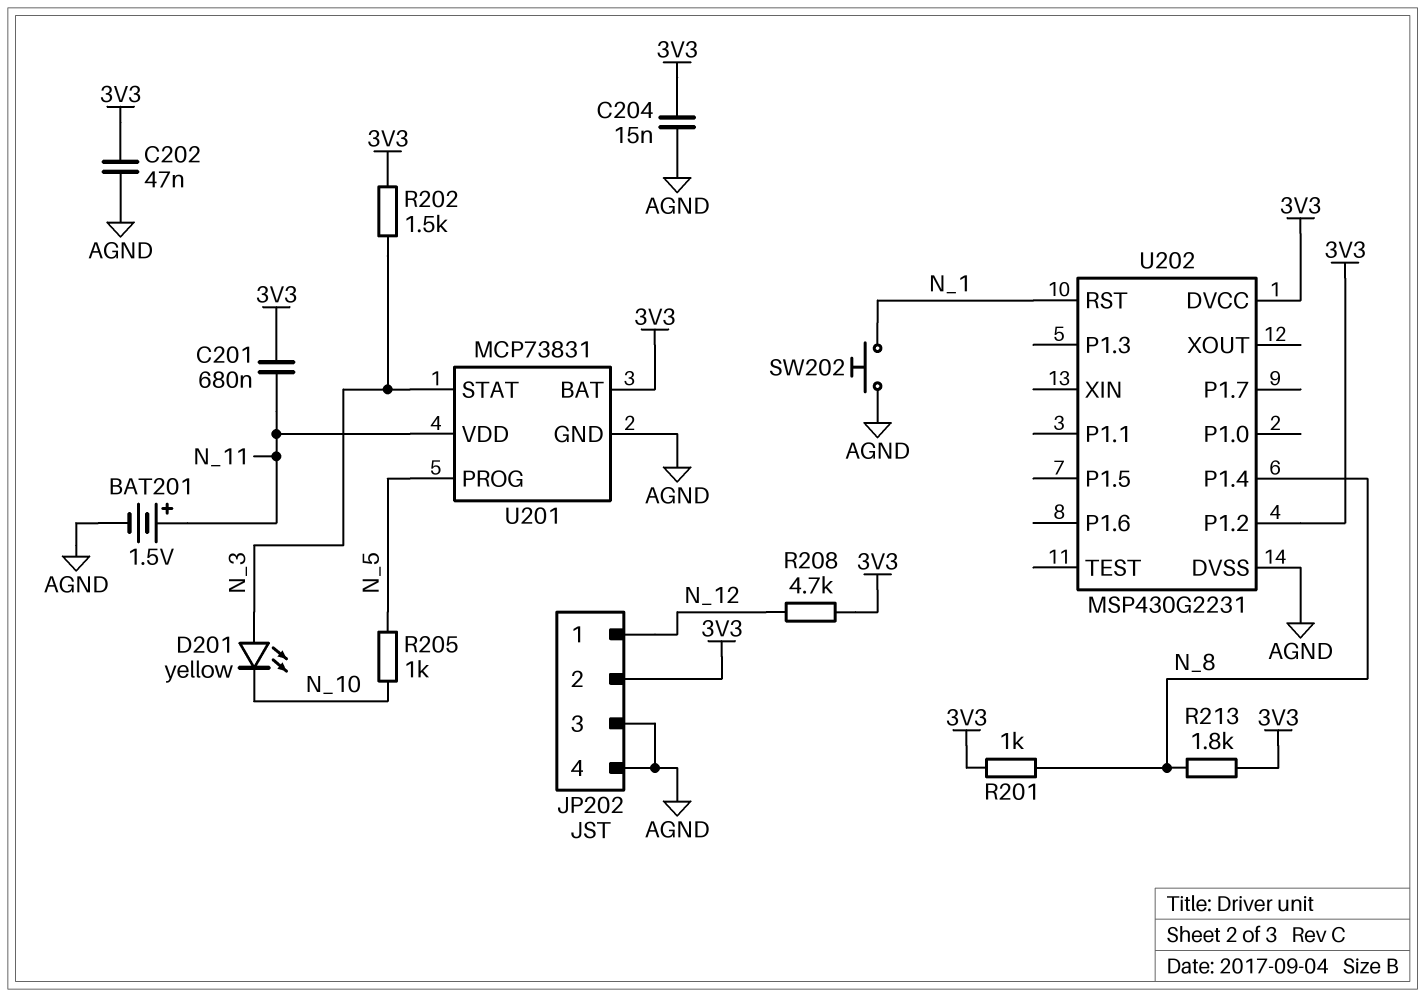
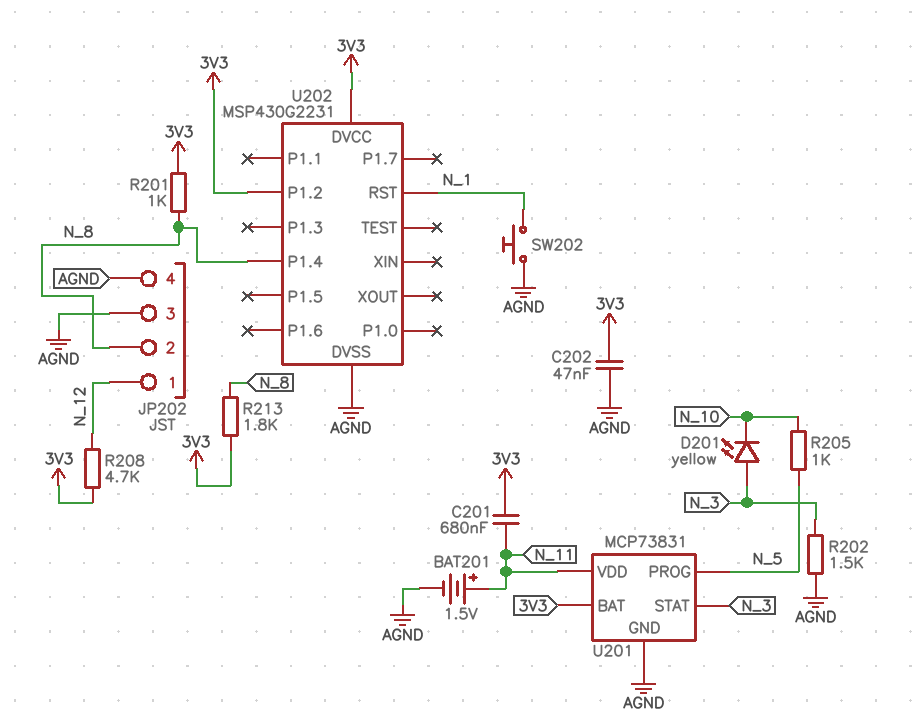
C204: 15nF (3V3, AGND) -> none
JP202 pin 2: 3V3 -> N_8
R202: 1.5k (3V3, N_3) -> 1.5k (AGND, N_3)

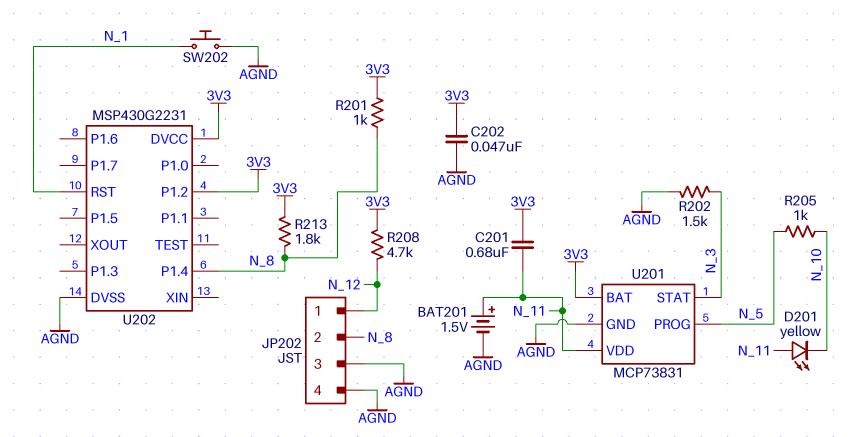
D201: LED yellow (A N_3, K N_10) -> LED yellow (A N_11, K N_10)

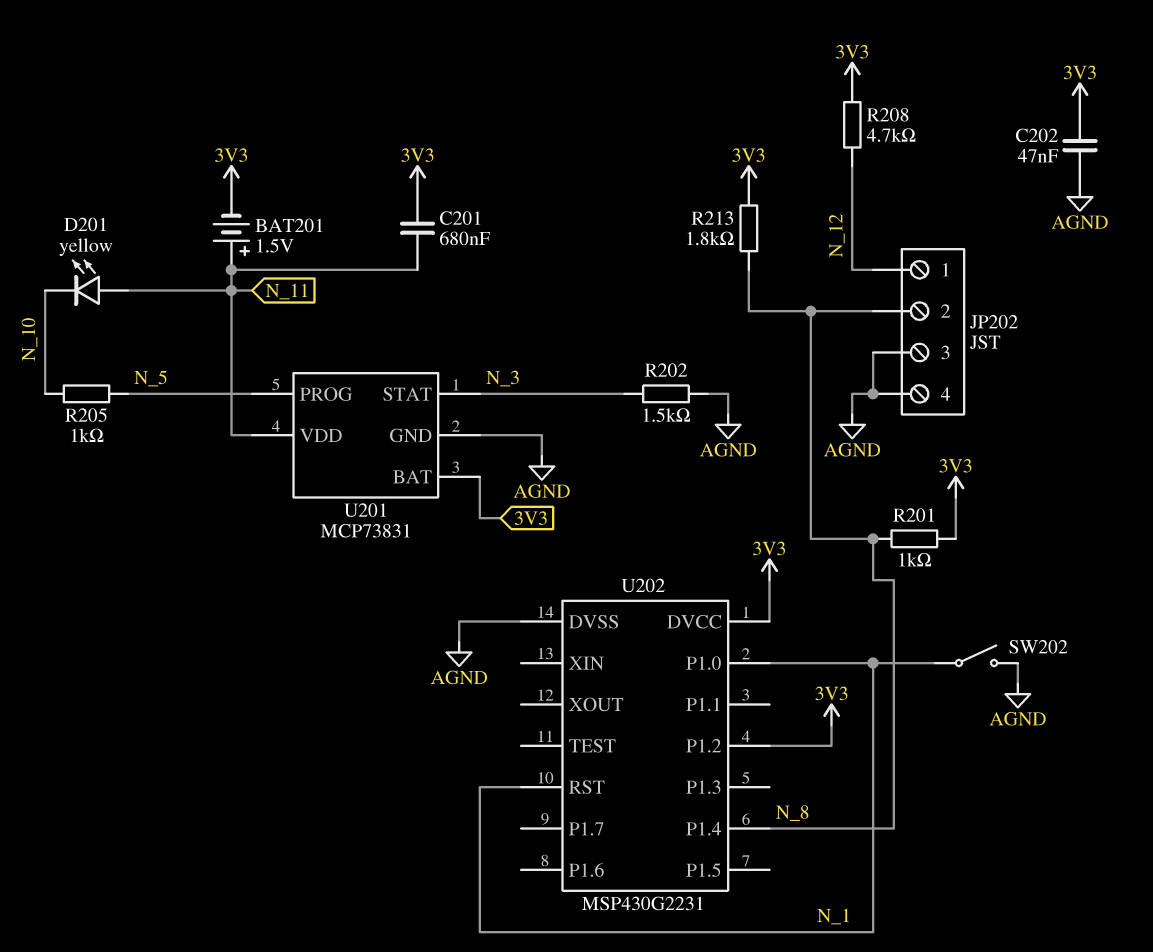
BAT201: 1.5V (plus N_11, minus AGND) -> 1.5V (plus N_11, minus 3V3)
SW202: button (AGND, N_1) -> switch (AGND, N_1)
U202 pin P1.0: none -> N_1

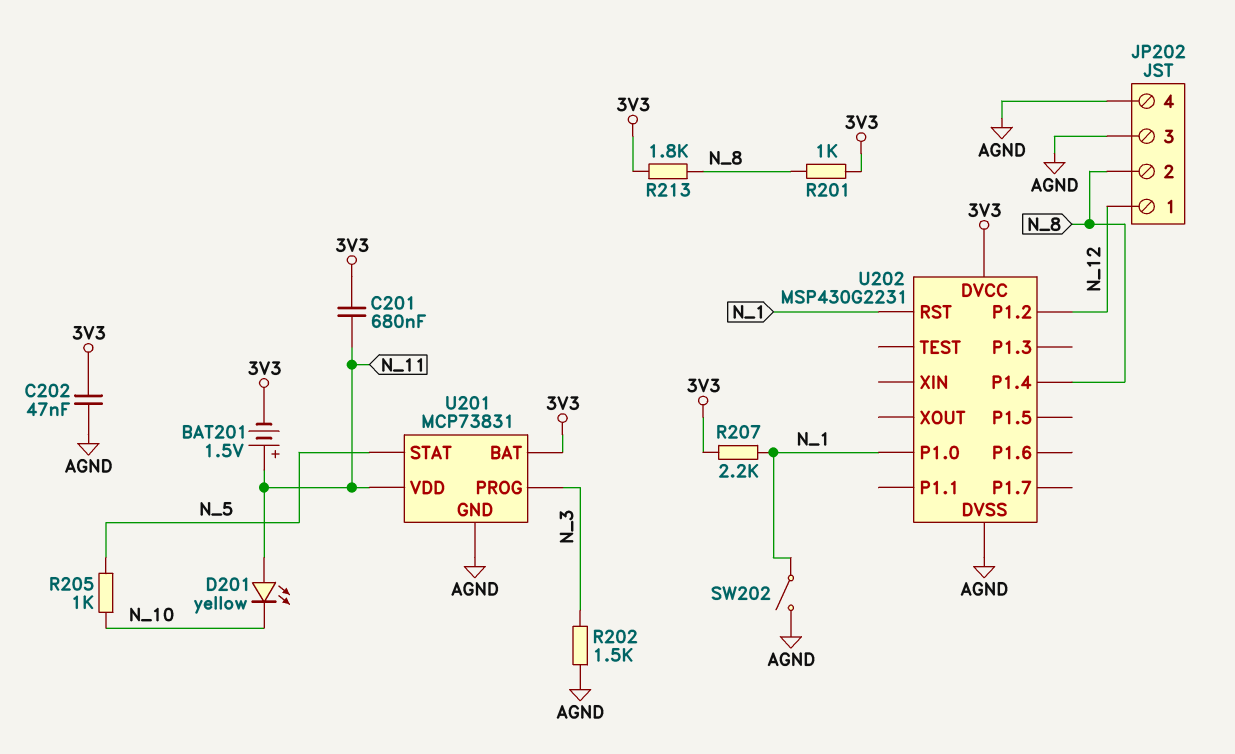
R207: none -> 2.2k (3V3, N_1)
R208: 4.7k (3V3, N_12) -> none
U201 pin PROG: N_5 -> N_3
U201 pin STAT: N_3 -> N_5
U202 pin P1.2: 3V3 -> N_12

